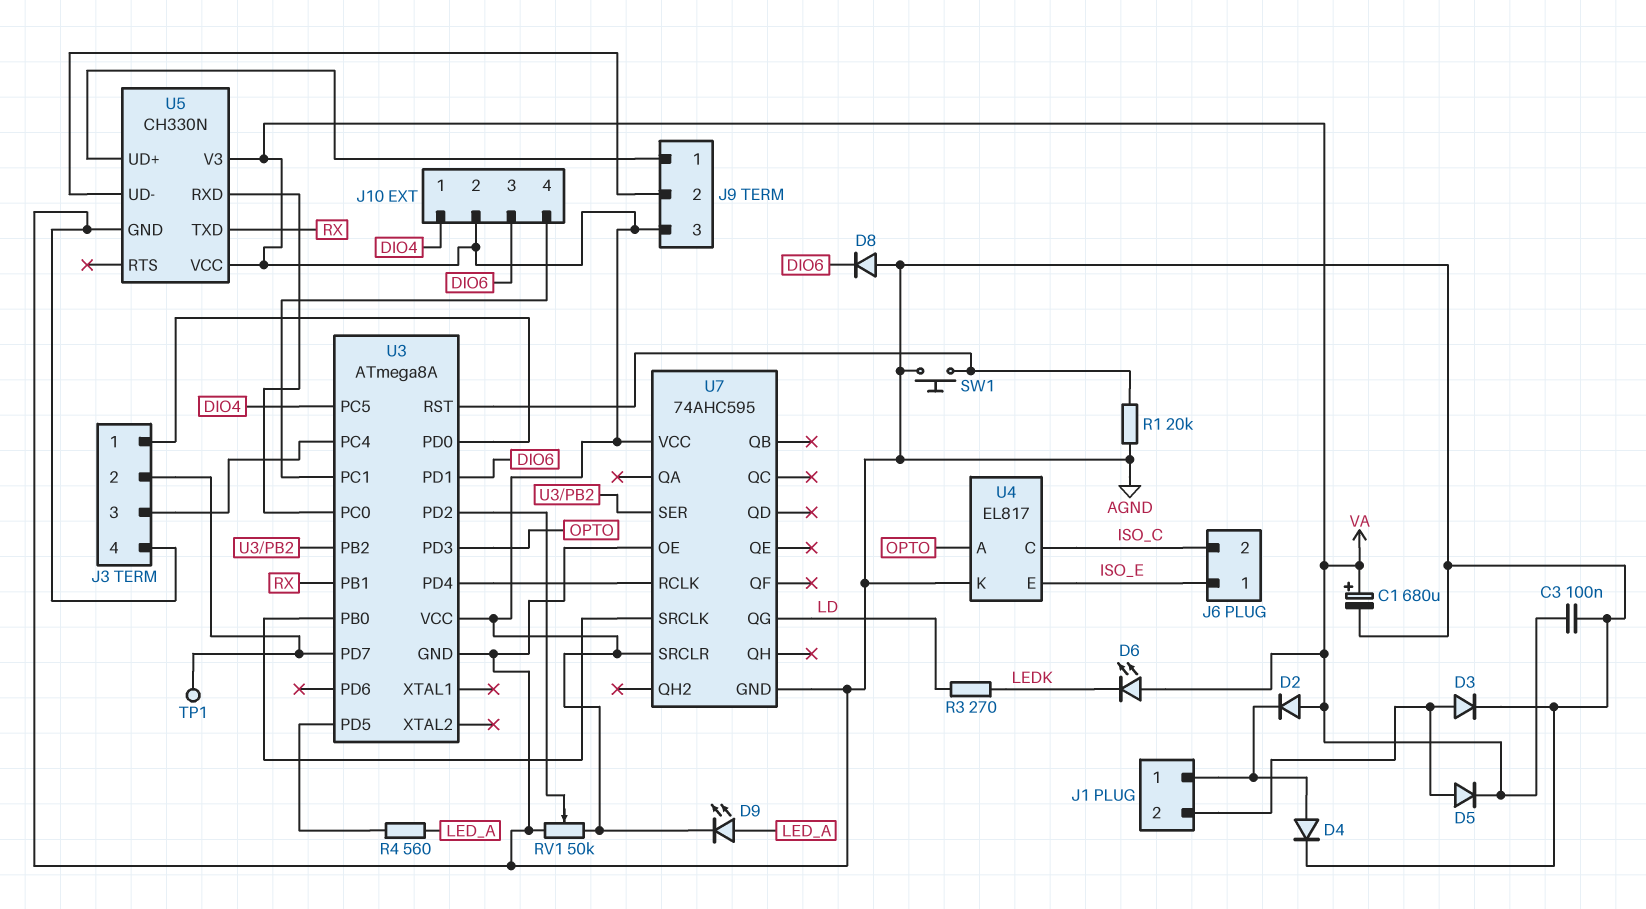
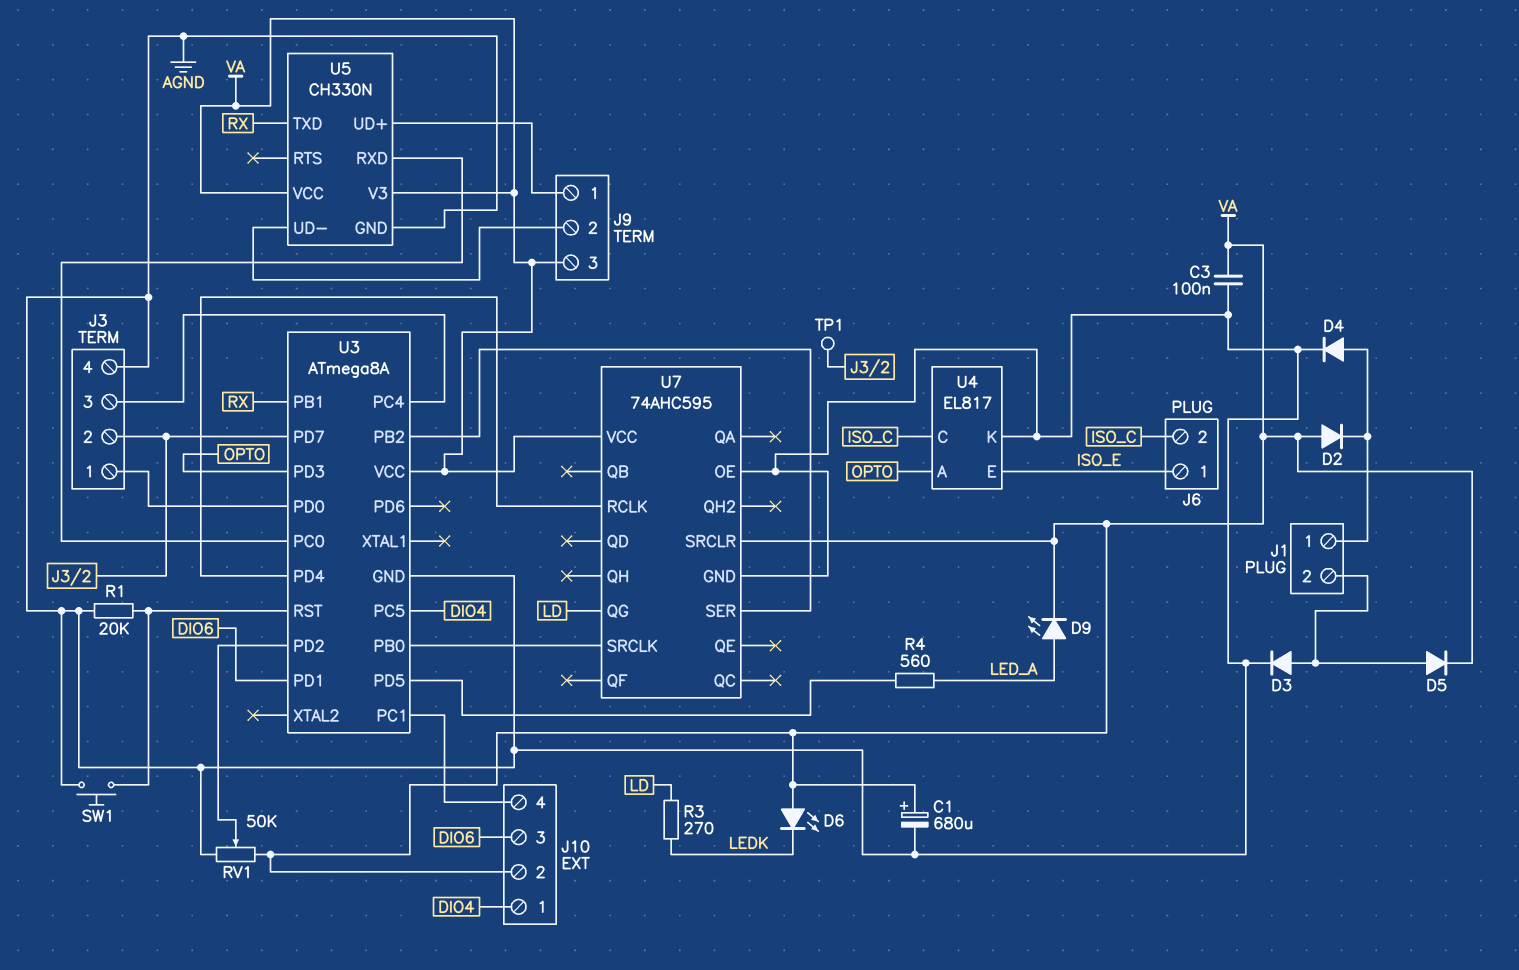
D8: diode (A AGND, K DIO6) -> none

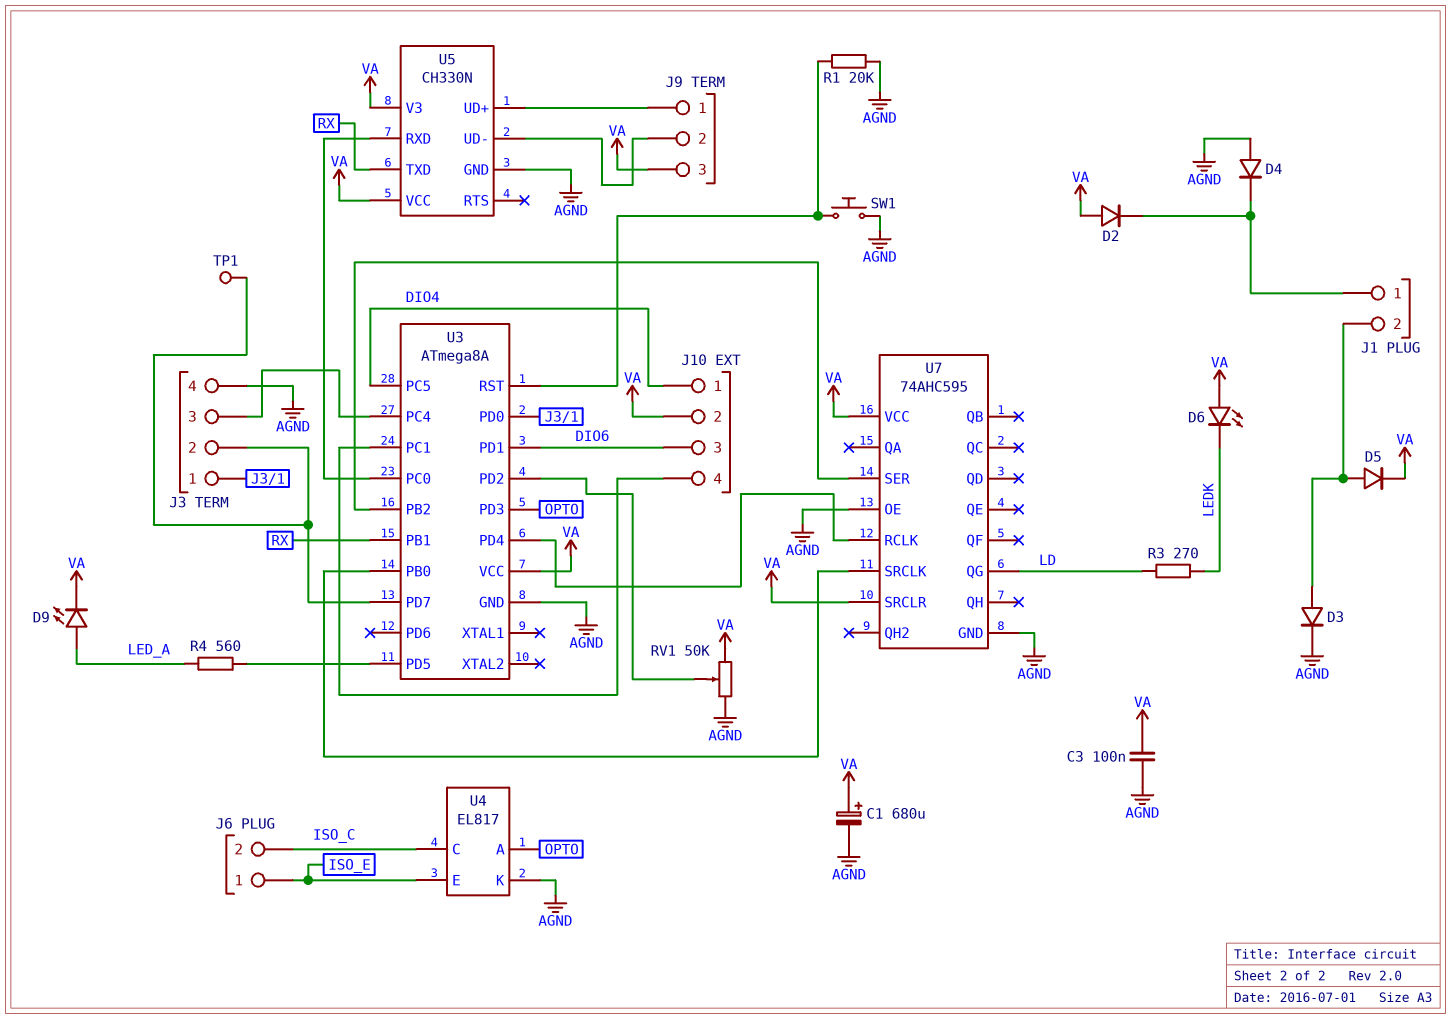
D4: diode (A J1/1, K AGND) -> diode (A AGND, K J1/1)

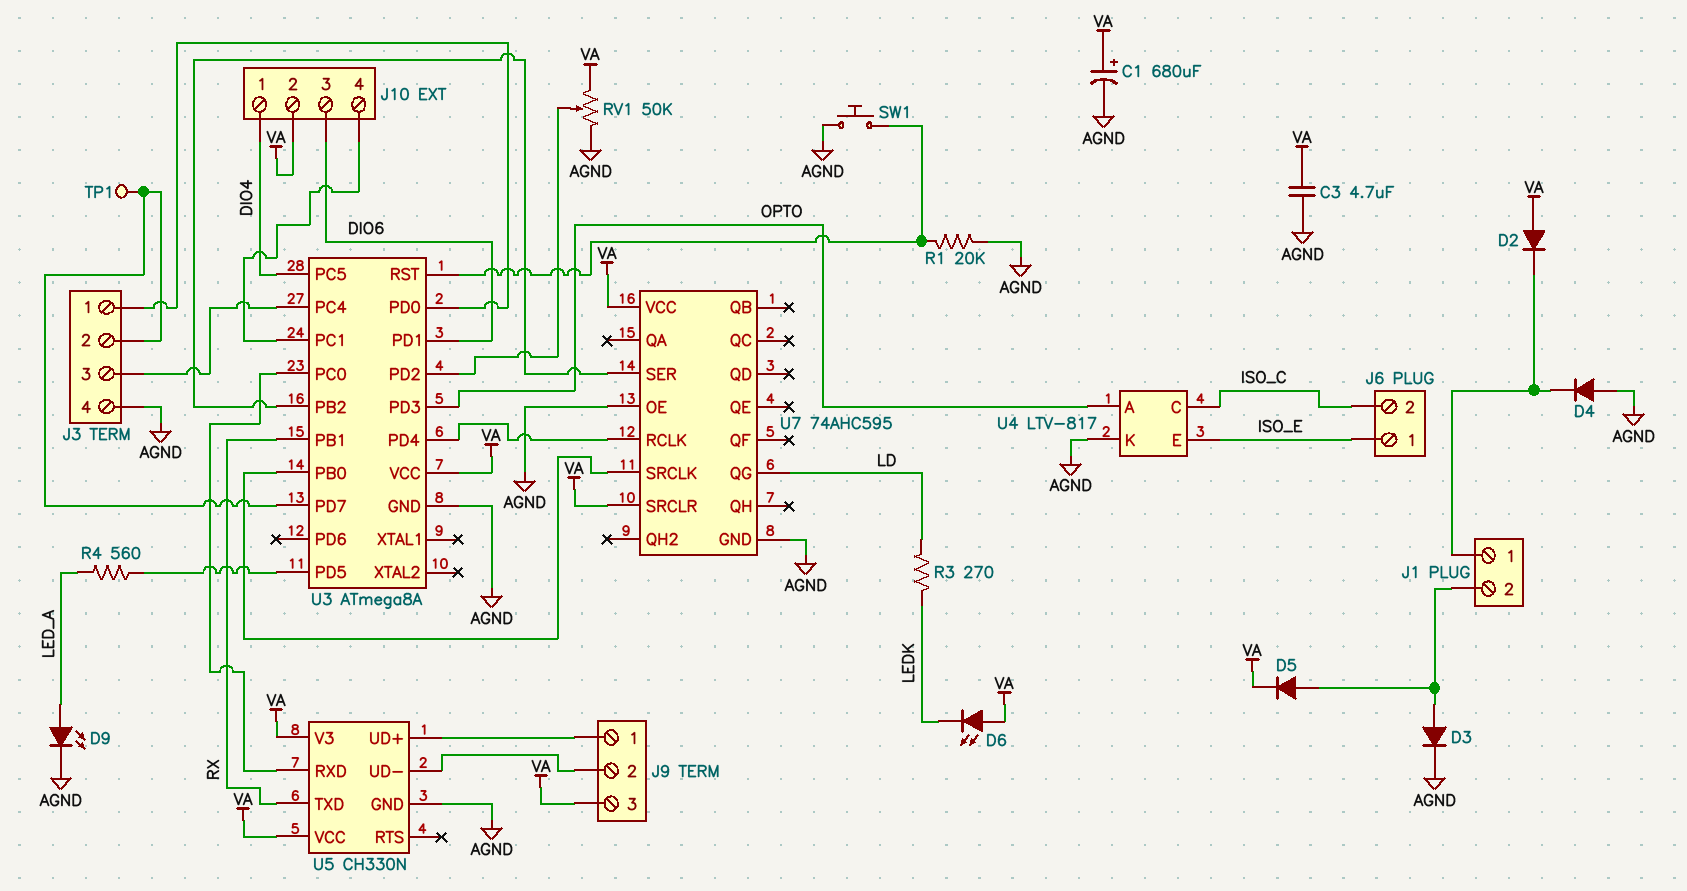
C3: 100nF (AGND, VA) -> 4.7uF (AGND, VA)
D9: LED (A LED_A, K VA) -> LED (A LED_A, K AGND)
U4: EL817 -> LTV-817

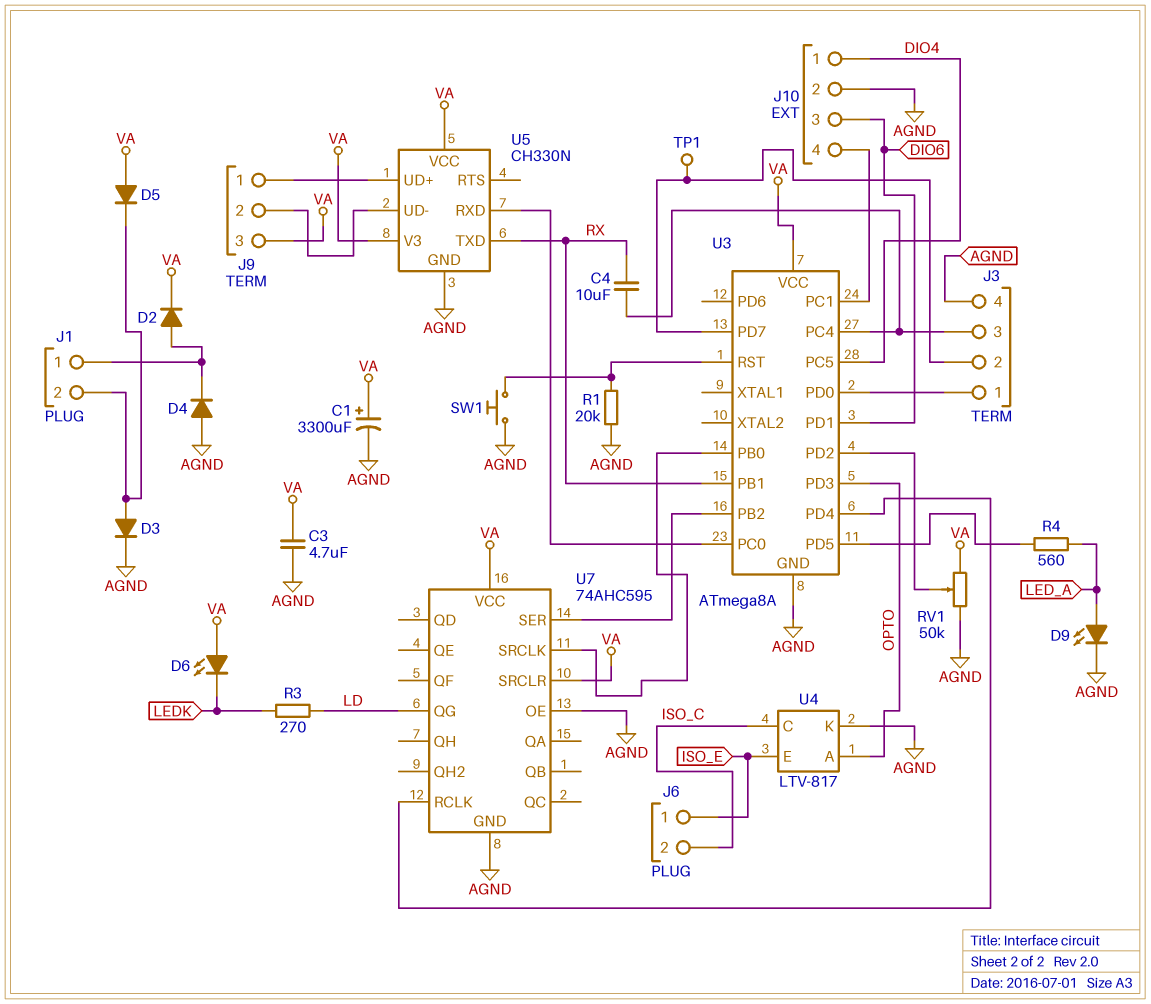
C1: 680uF (plus VA, minus AGND) -> 3300uF (plus VA, minus AGND)
C4: none -> 10uF (J3/3, RX)
D2: diode (A VA, K J1/1) -> diode (A J1/1, K VA)
D5: diode (A J1/2, K VA) -> diode (A VA, K J1/2)
J10 pin 2: VA -> AGND

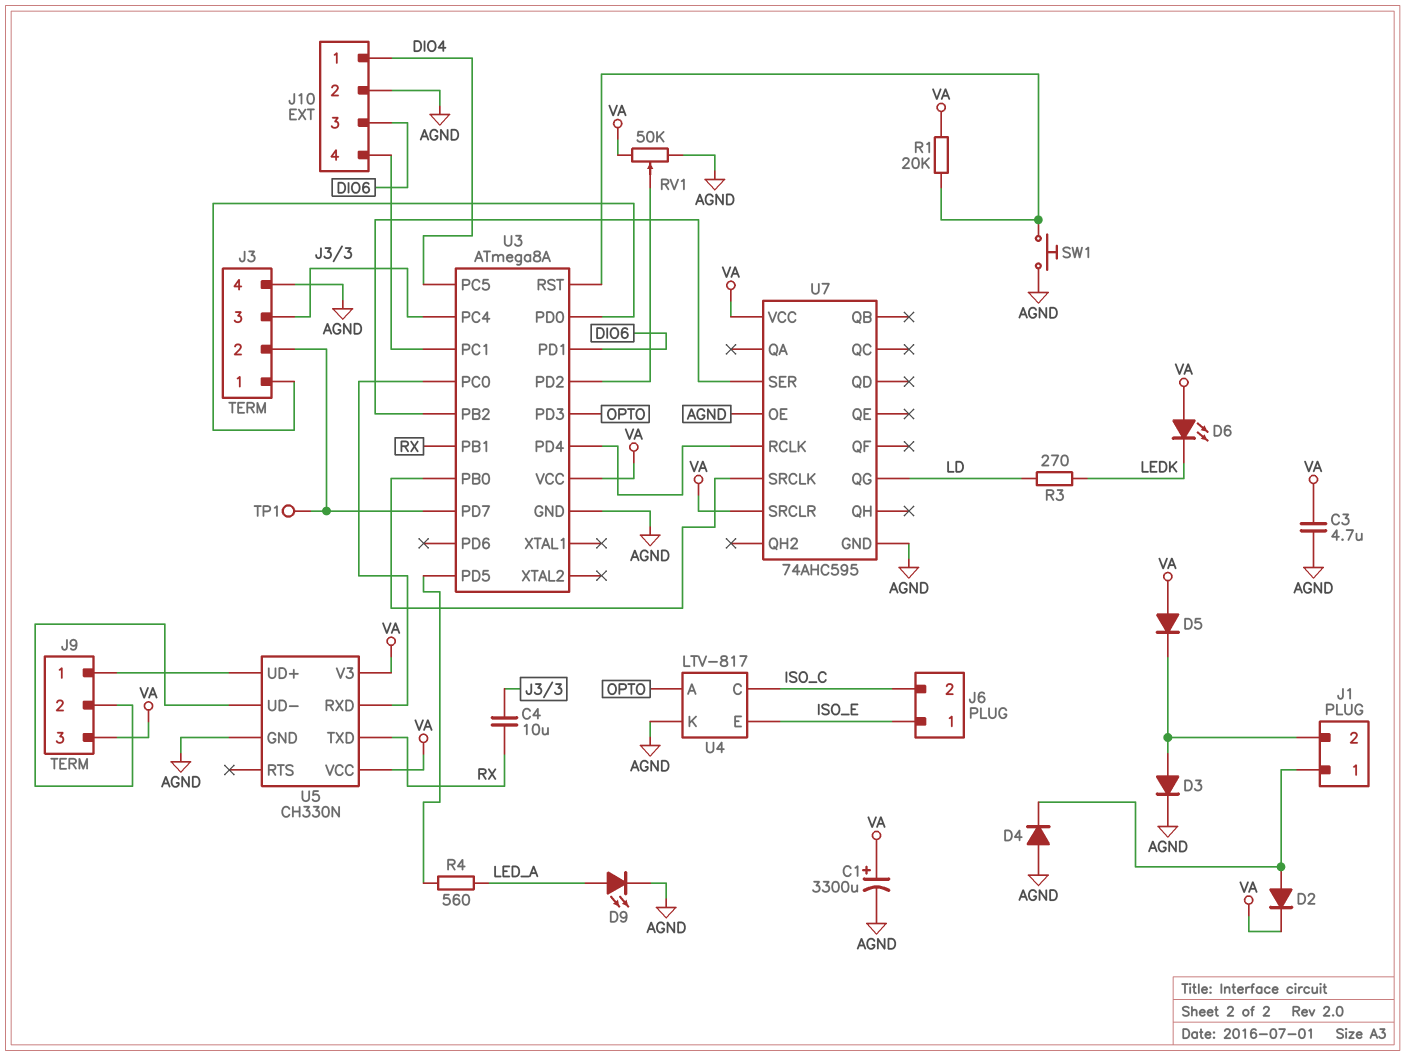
R1: 20k (AGND, U3/RST) -> 20k (U3/RST, VA)

